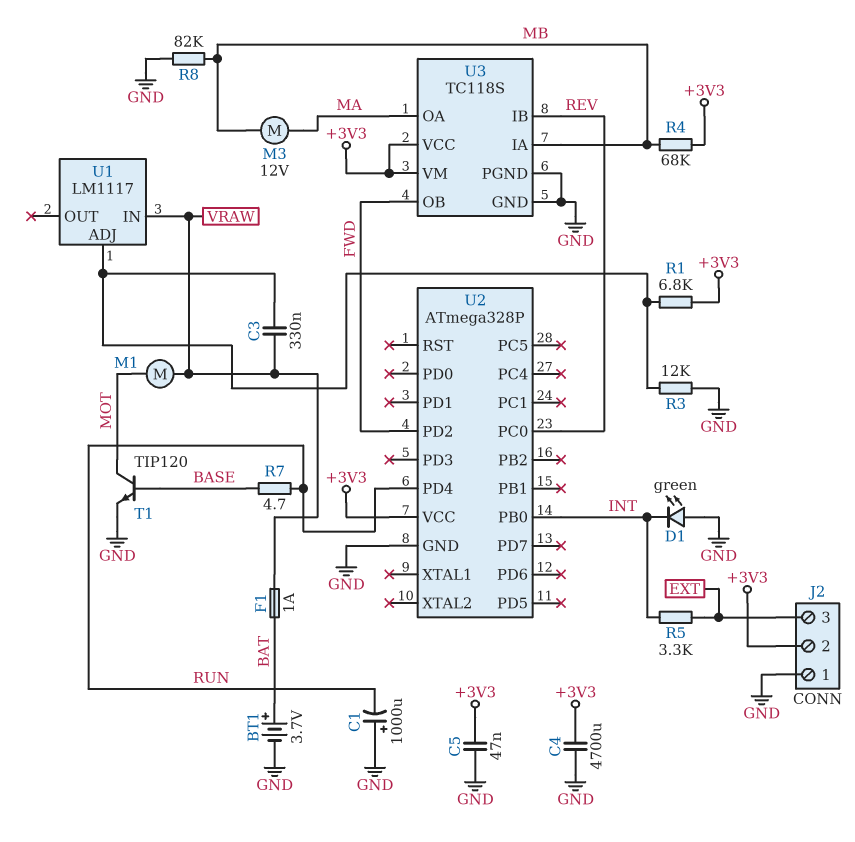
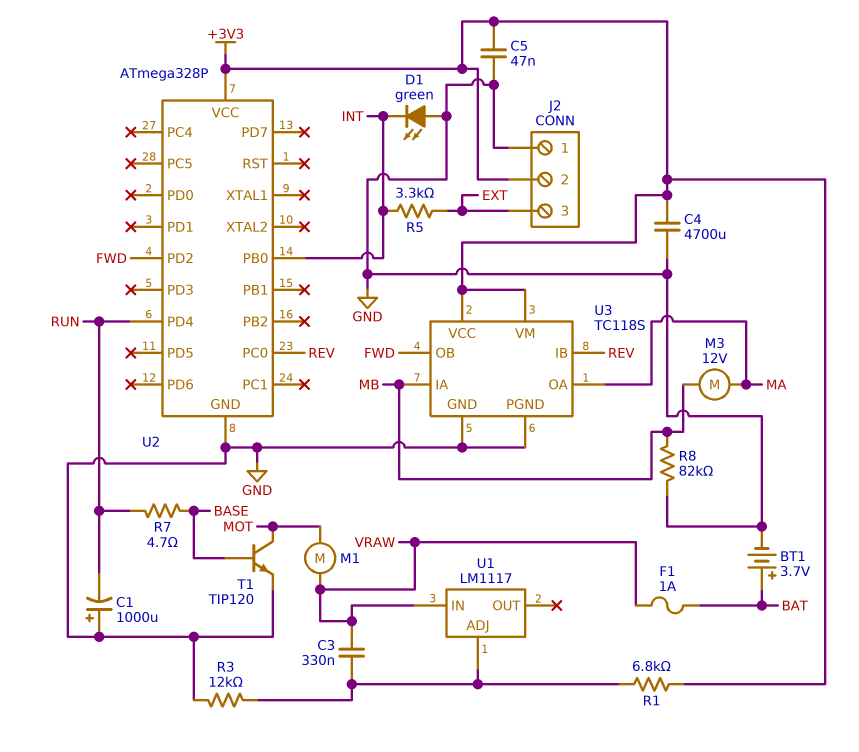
R4: 68k (+3V3, MB) -> none

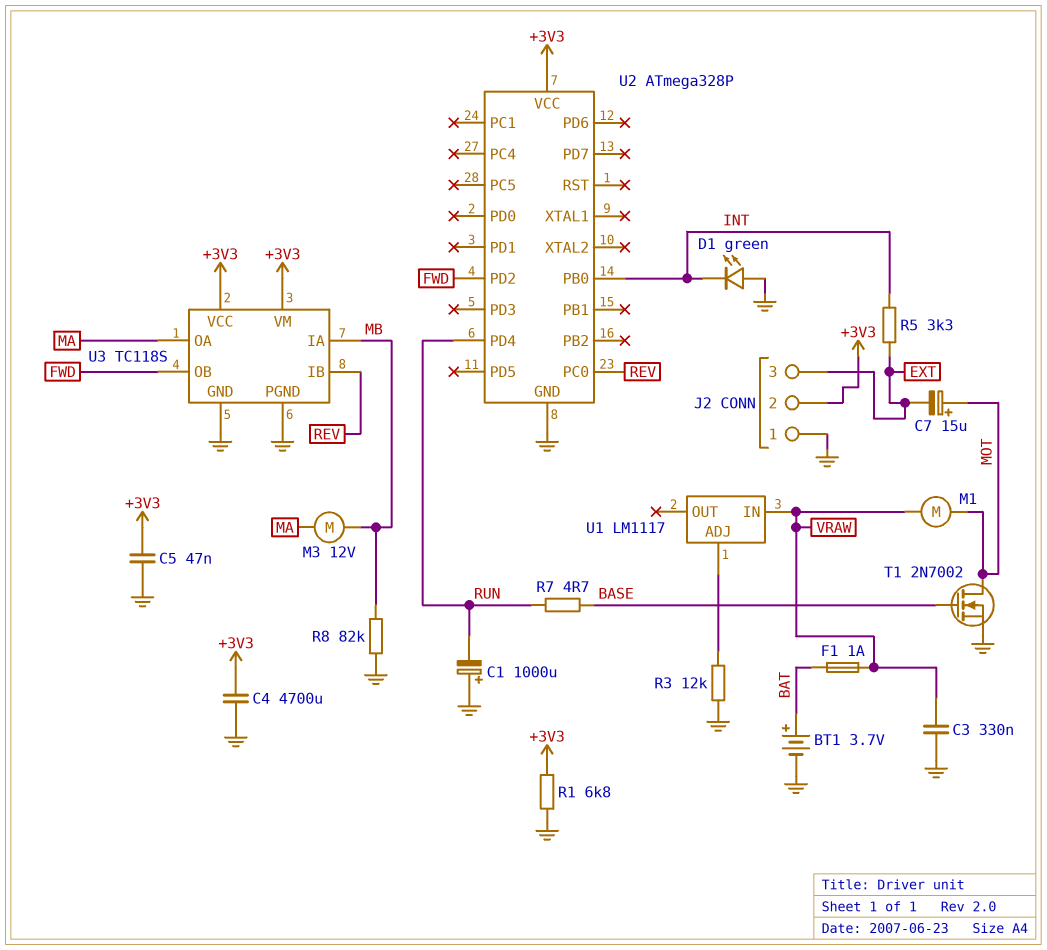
C3: 330nF (U1/ADJ, VRAW) -> 330nF (GND, VRAW)
C7: none -> 15uF (plus MOT, minus EXT)
R1: 6.8k (+3V3, U1/ADJ) -> 6.8k (+3V3, GND)
T1: NPN TIP120 (B BASE, C MOT, E GND) -> NMOS 2N7002 (G BASE, D MOT, S GND)

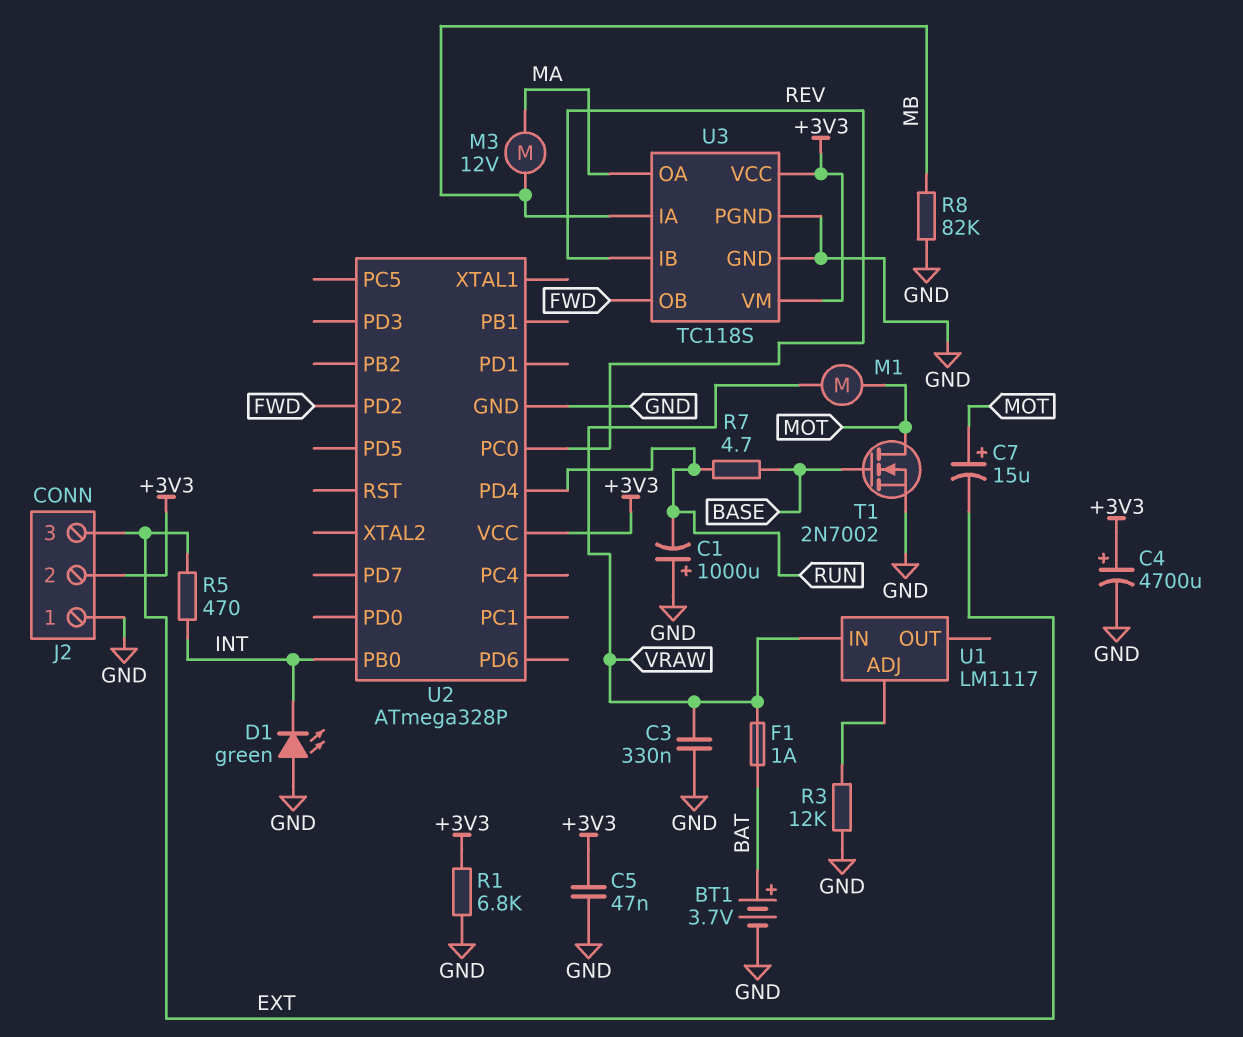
C4: 4700uF (+3V3, GND) -> 4700uF (plus +3V3, minus GND)
R5: 3.3k (EXT, INT) -> 470 (EXT, INT)

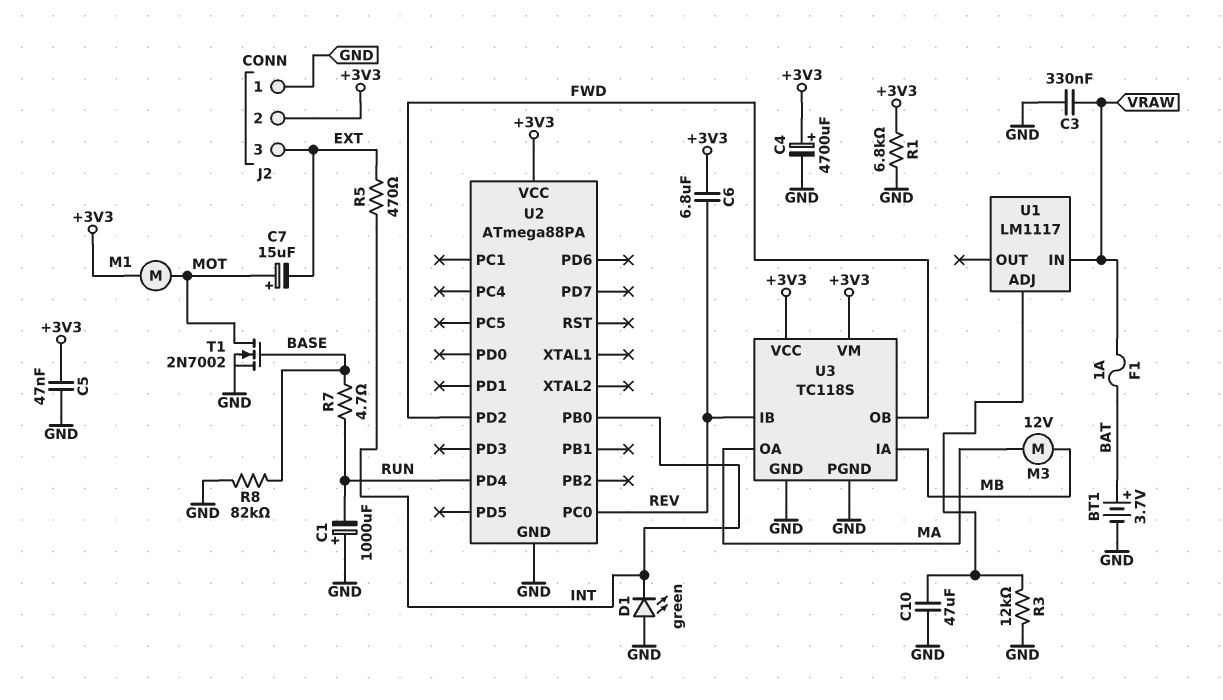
C6: none -> 6.8uF (+3V3, REV)
C10: none -> 47uF (GND, U1/ADJ)
M1: motor (MOT, VRAW) -> motor (+3V3, MOT)
R8: 82k (GND, MB) -> 82k (BASE, GND)
U2: ATmega328P -> ATmega88PA

